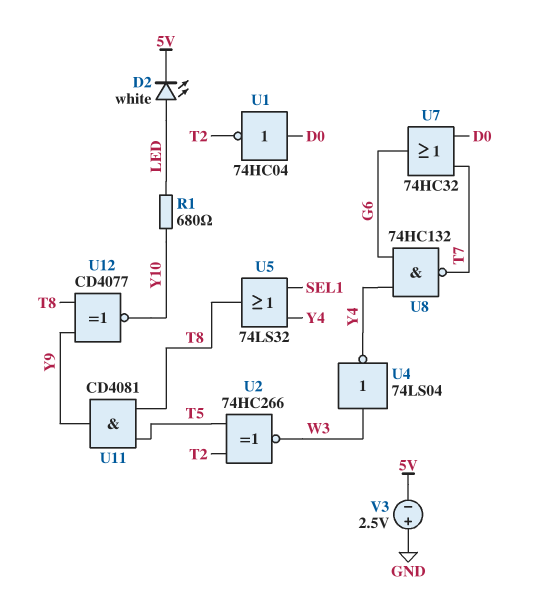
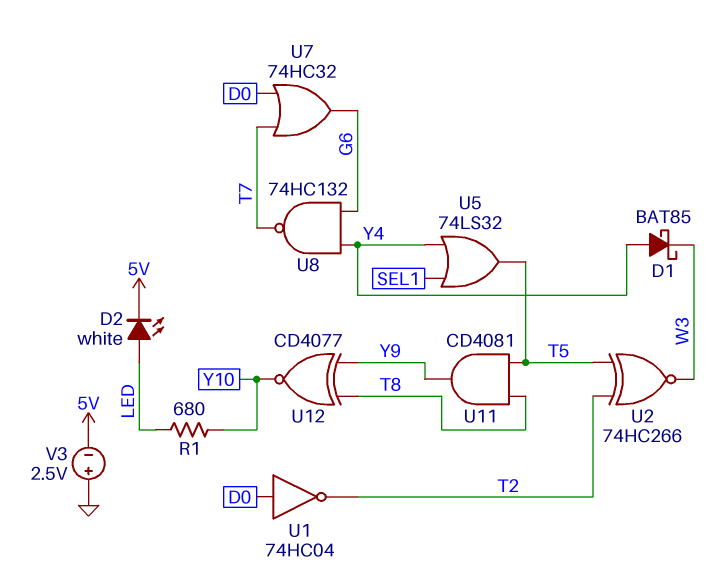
D1: none -> schottky BAT85 (A Y4, K W3)
U4: NOT 74LS04 (in W3, out Y4) -> none
U5: OR 74LS32 (in SEL1, in Y4, out T8) -> OR 74LS32 (in SEL1, in Y4, out T5)

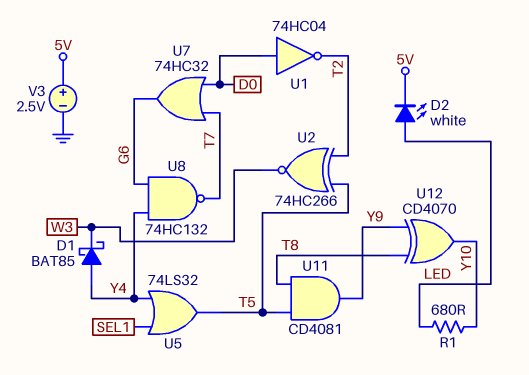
U12: XNOR CD4077 (in T8, in Y9, out Y10) -> XOR CD4070 (in T8, in Y9, out Y10)
V3: 2.5V (plus GND, minus 5V) -> 2.5V (plus 5V, minus GND)

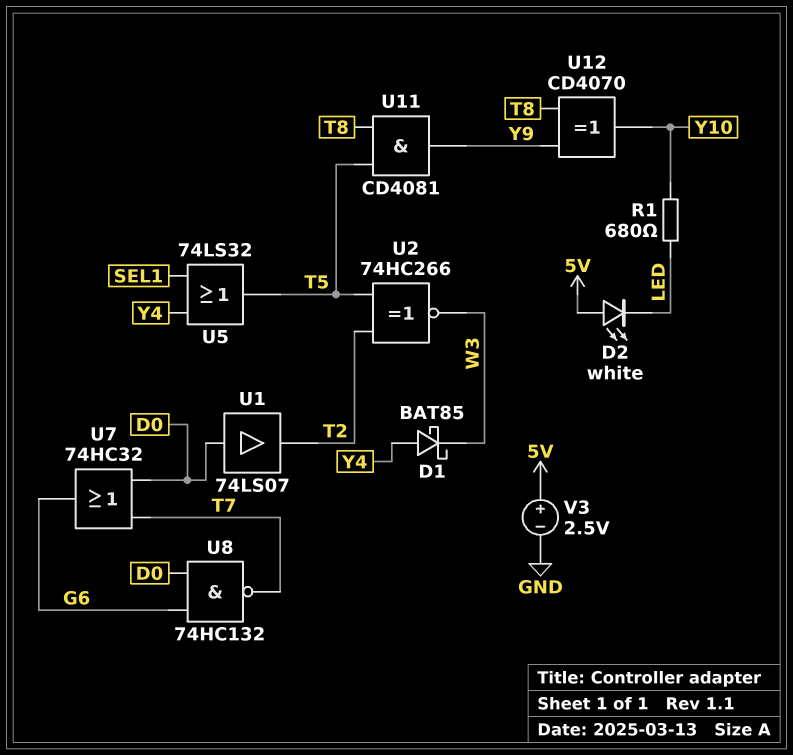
D2: LED white (A LED, K 5V) -> LED white (A 5V, K LED)
U1: NOT 74HC04 (in D0, out T2) -> buffer 74LS07 (in D0, out T2)
U8: NAND 74HC132 (in G6, in Y4, out T7) -> NAND 74HC132 (in D0, in G6, out T7)

